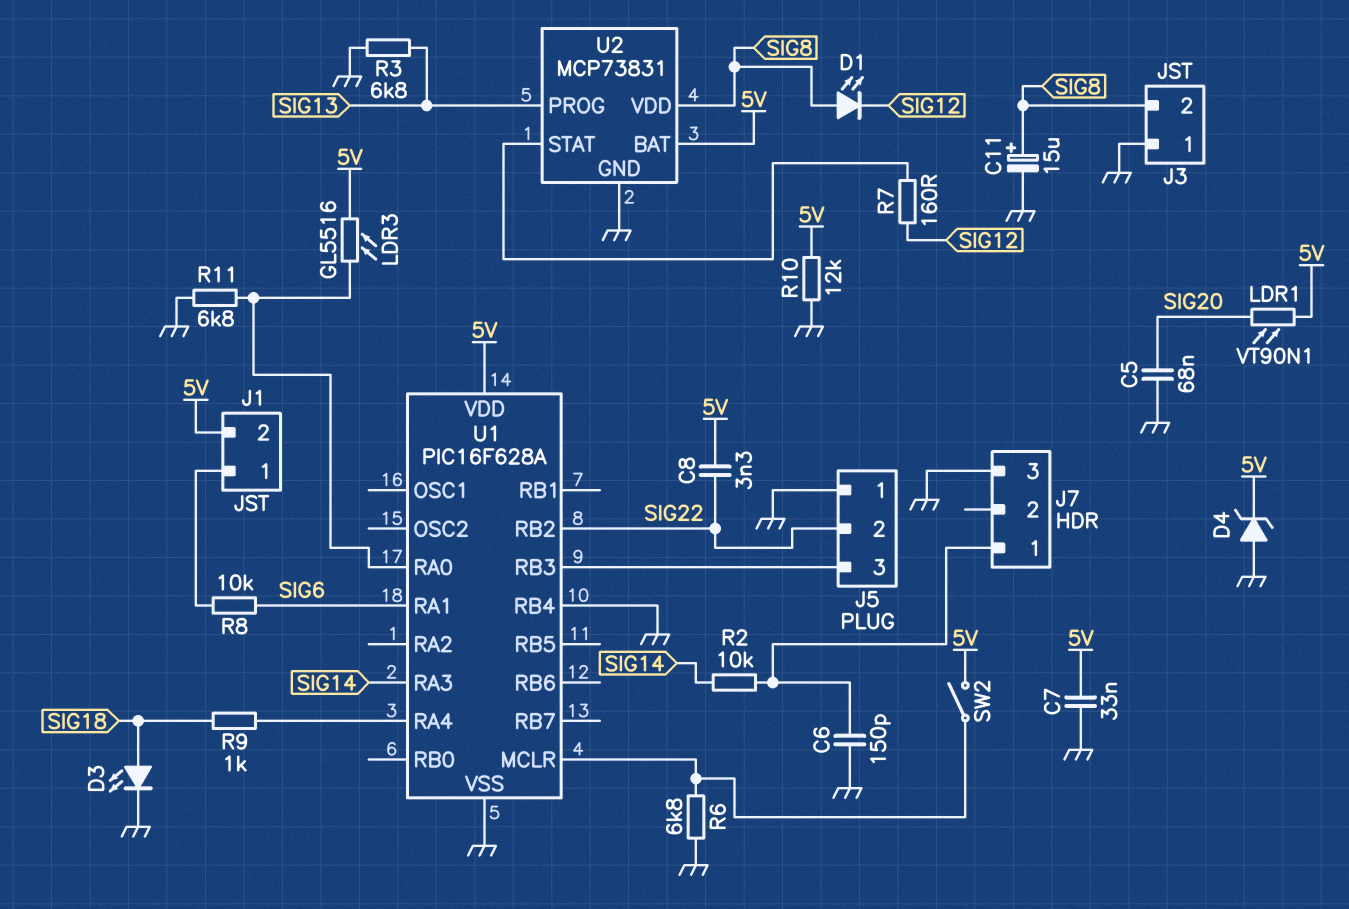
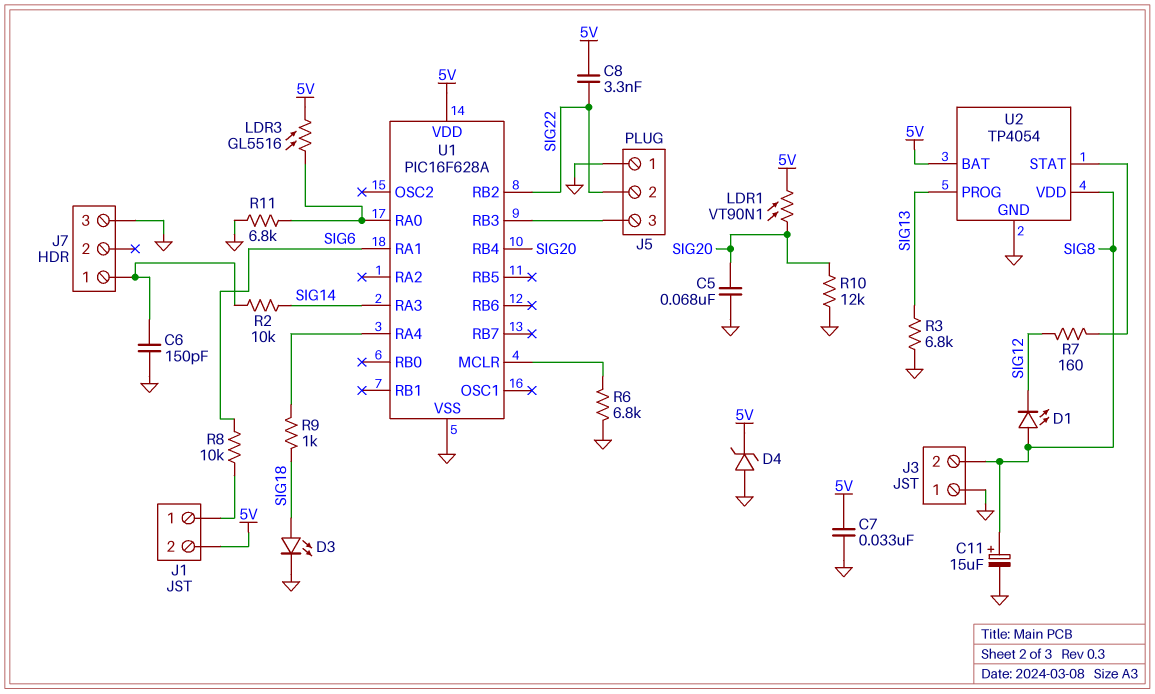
R10: 12k (5V, GND) -> 12k (GND, SIG20)
SW2: switch (5V, U1/MCLR) -> none
U1 pin RB4: GND -> SIG20
U2: MCP73831 -> TP4054

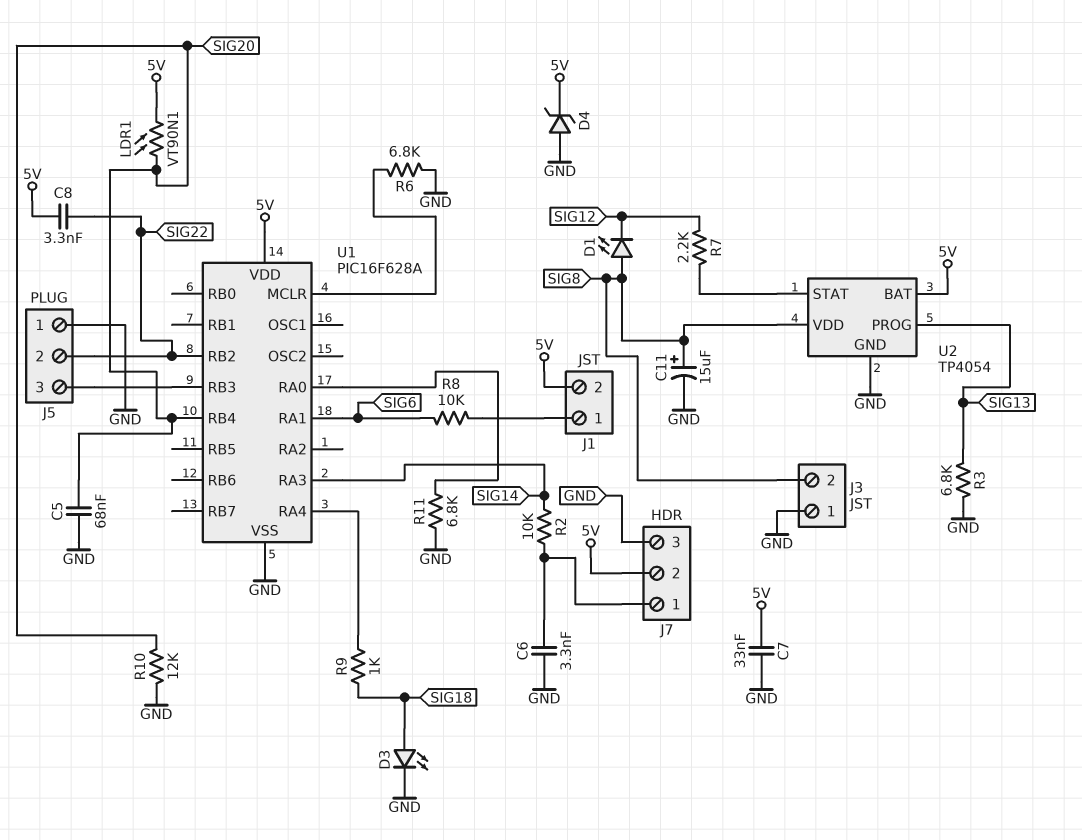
C6: 150pF (GND, J7/1) -> 3.3nF (GND, J7/1)
J7 pin 2: none -> 5V
LDR3: GL5516 (5V, U1/RA0) -> none
R7: 160 (SIG12, U2/STAT) -> 2.2k (SIG12, U2/STAT)

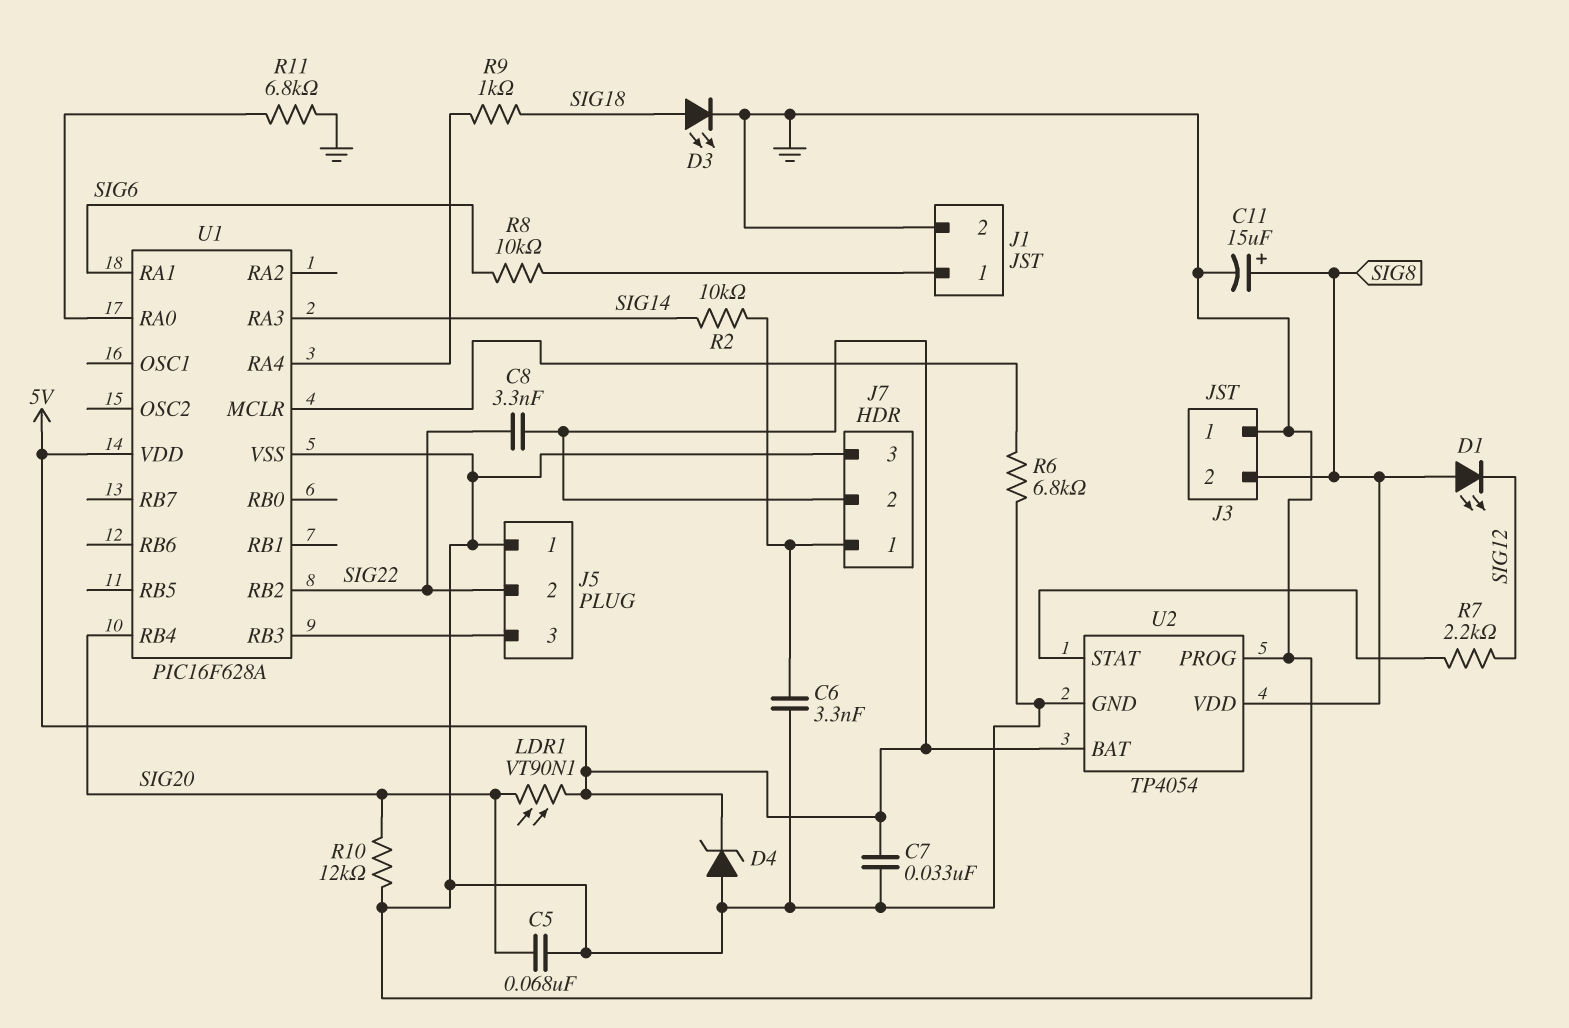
J1 pin 2: 5V -> GND
R3: 6.8k (GND, SIG13) -> none
U2 pin PROG: SIG13 -> GND

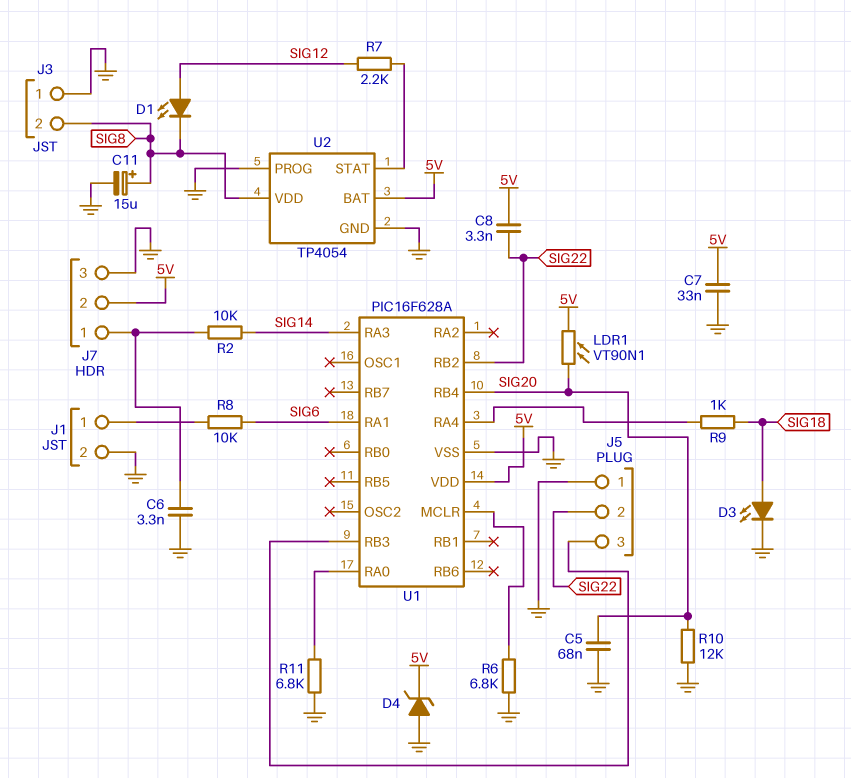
D1: LED (A SIG8, K SIG12) -> LED (A SIG12, K SIG8)

